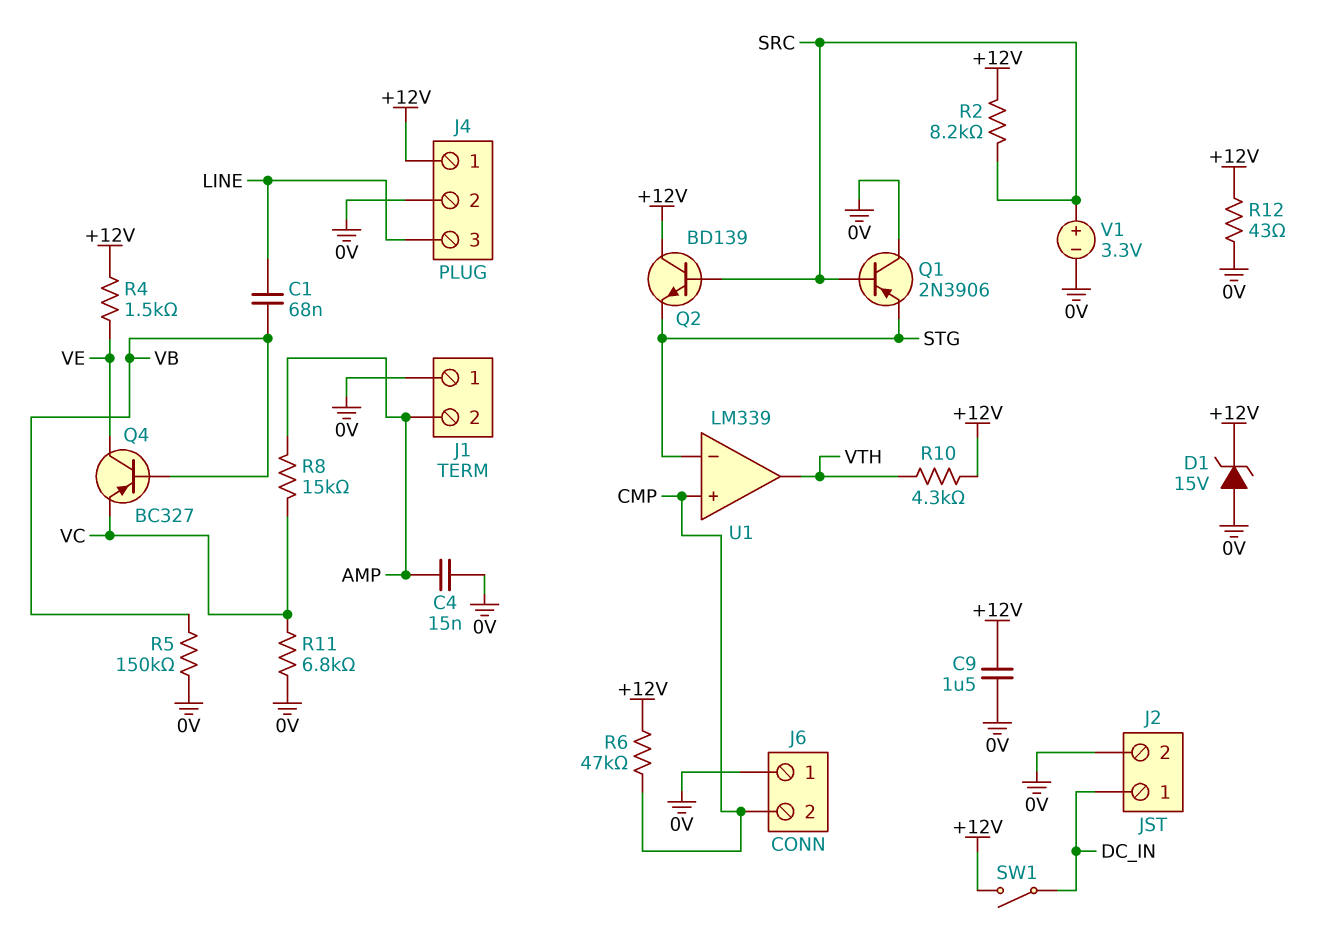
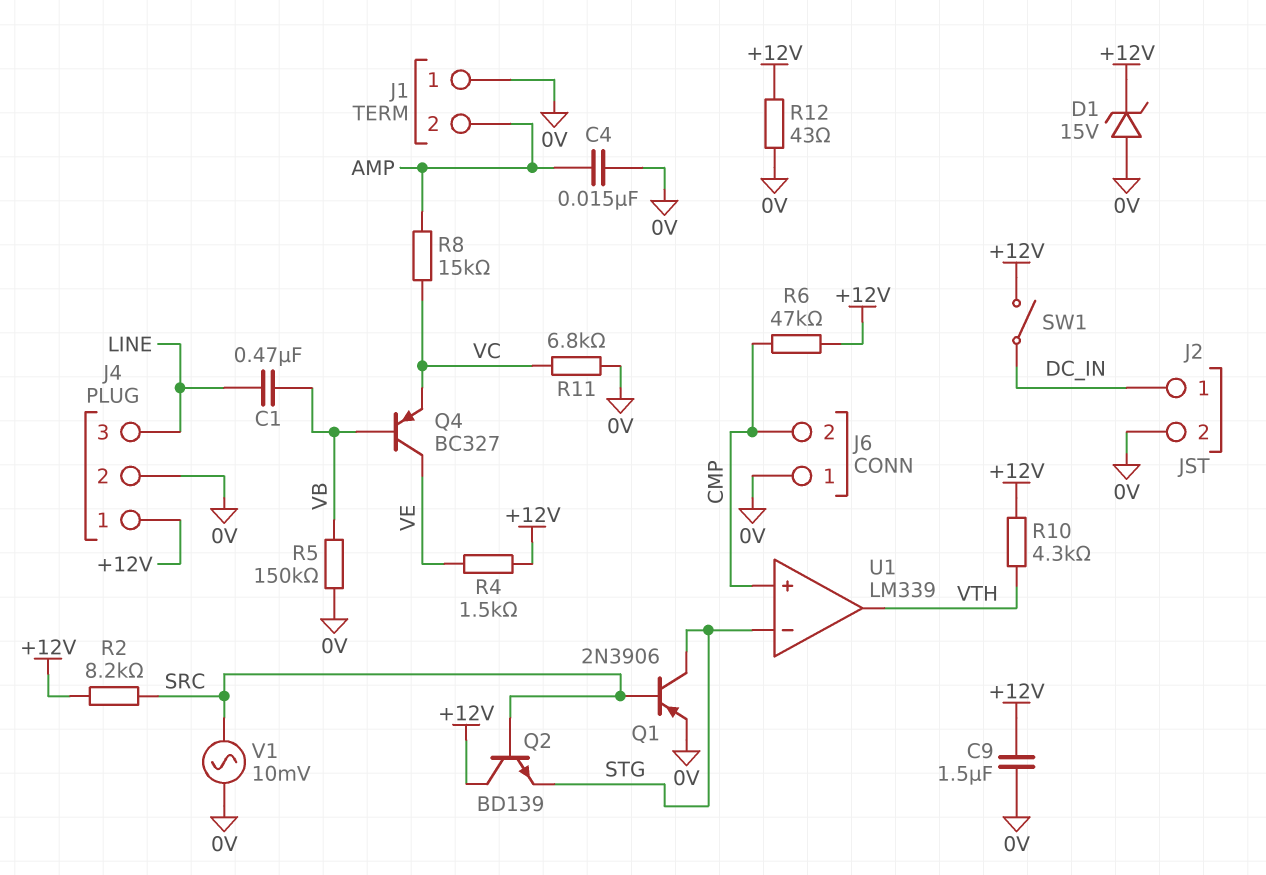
C1: 68nF (LINE, VB) -> 470nF (LINE, VB)
Q1: PNP 2N3906 (B SRC, C 0V, E STG) -> PNP 2N3906 (B SRC, C STG, E 0V)
V1: 3.3V (plus SRC, minus 0V) -> AC 10mV (0V, SRC)

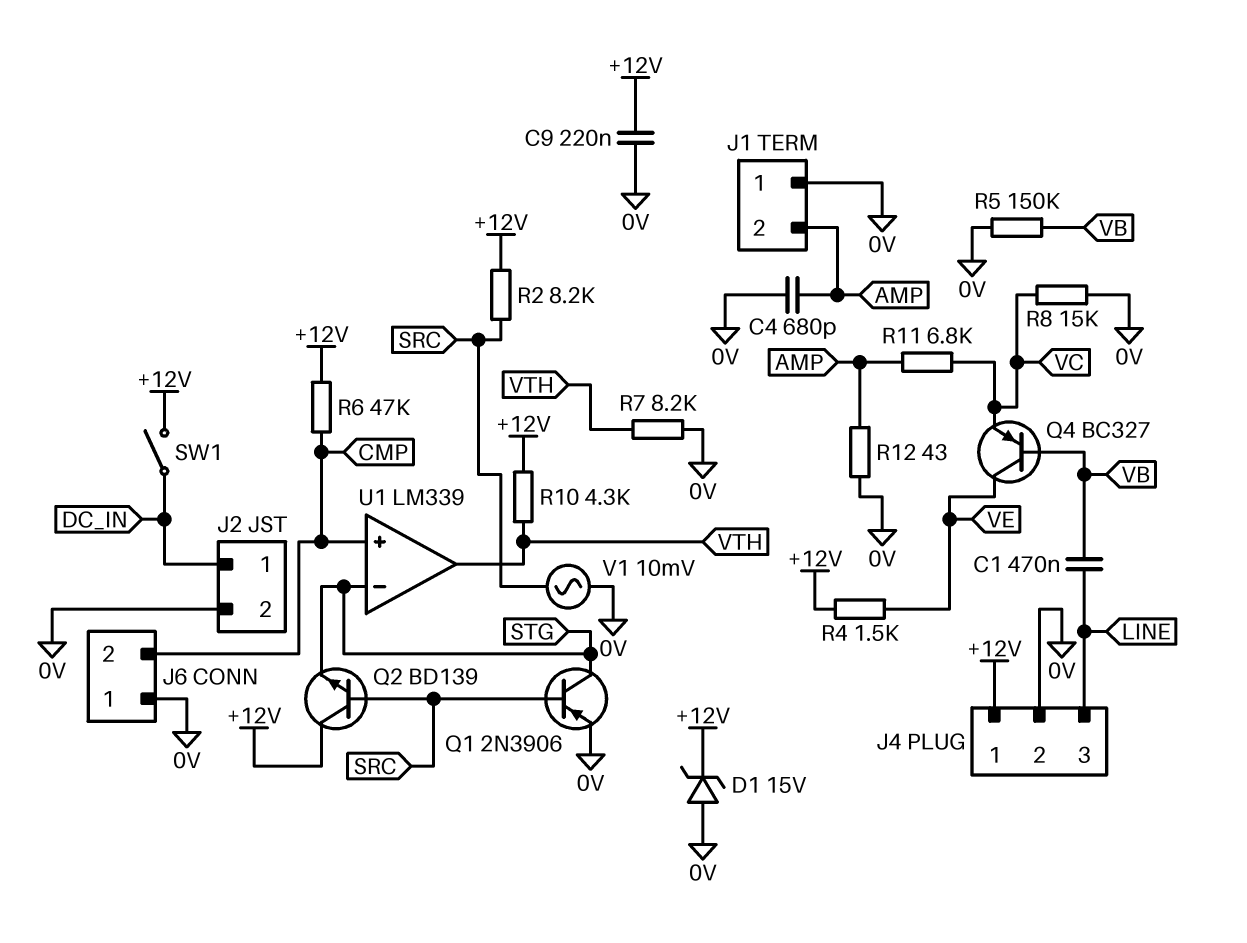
C4: 15nF (0V, AMP) -> 680pF (0V, AMP)
C9: 1.5uF (+12V, 0V) -> 220nF (+12V, 0V)
R7: none -> 8.2k (0V, VTH)
R8: 15k (AMP, VC) -> 15k (0V, VC)
R11: 6.8k (0V, VC) -> 6.8k (AMP, VC)
R12: 43 (+12V, 0V) -> 43 (0V, AMP)

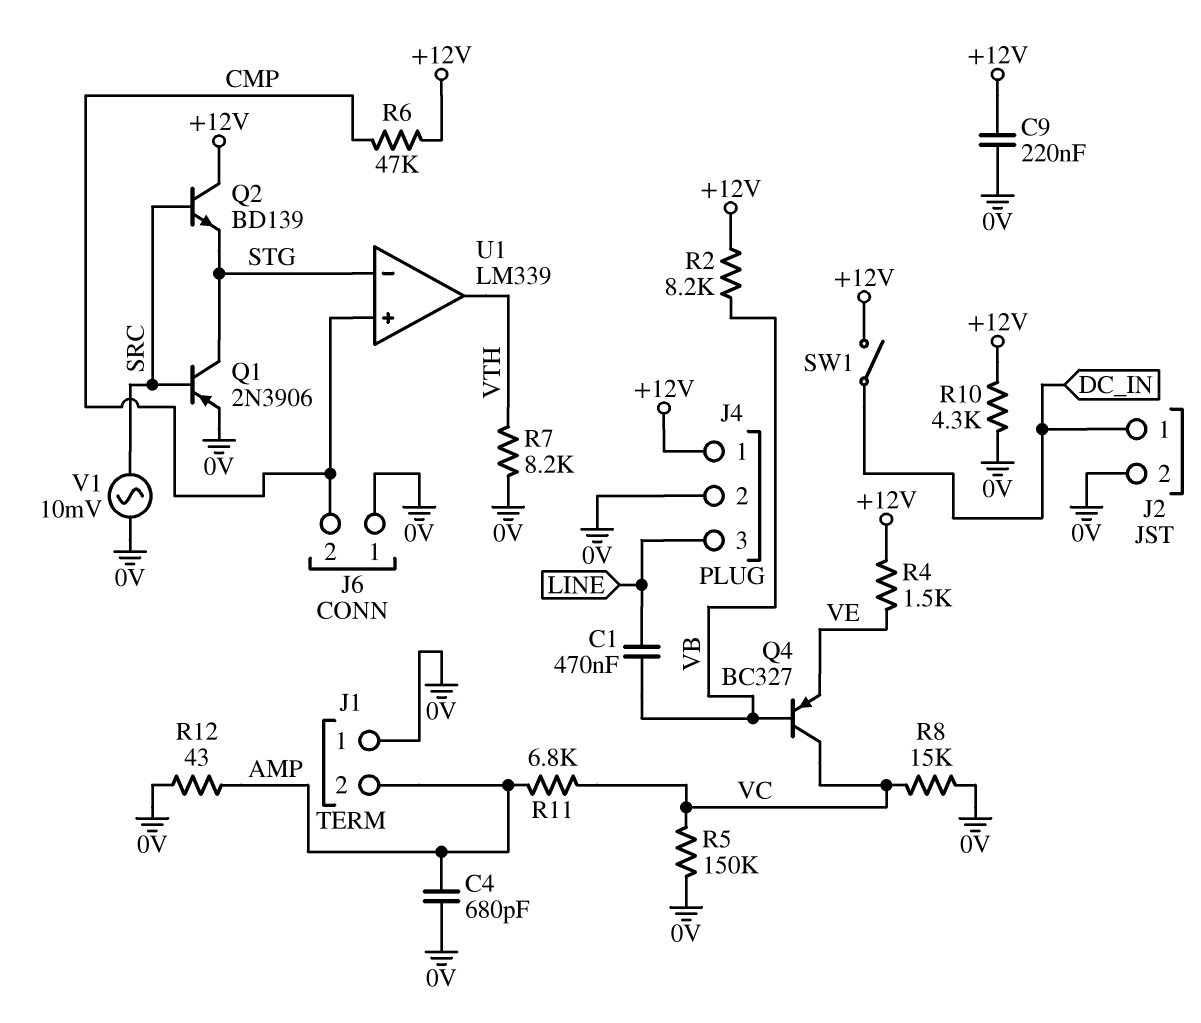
D1: zener 15V (A 0V, K +12V) -> none
Q4: PNP BC327 (B VB, C VE, E VC) -> PNP BC327 (B VB, C VC, E VE)
R2: 8.2k (+12V, SRC) -> 8.2k (+12V, VB)
R5: 150k (0V, VB) -> 150k (0V, VC)
R10: 4.3k (+12V, VTH) -> 4.3k (+12V, 0V)

